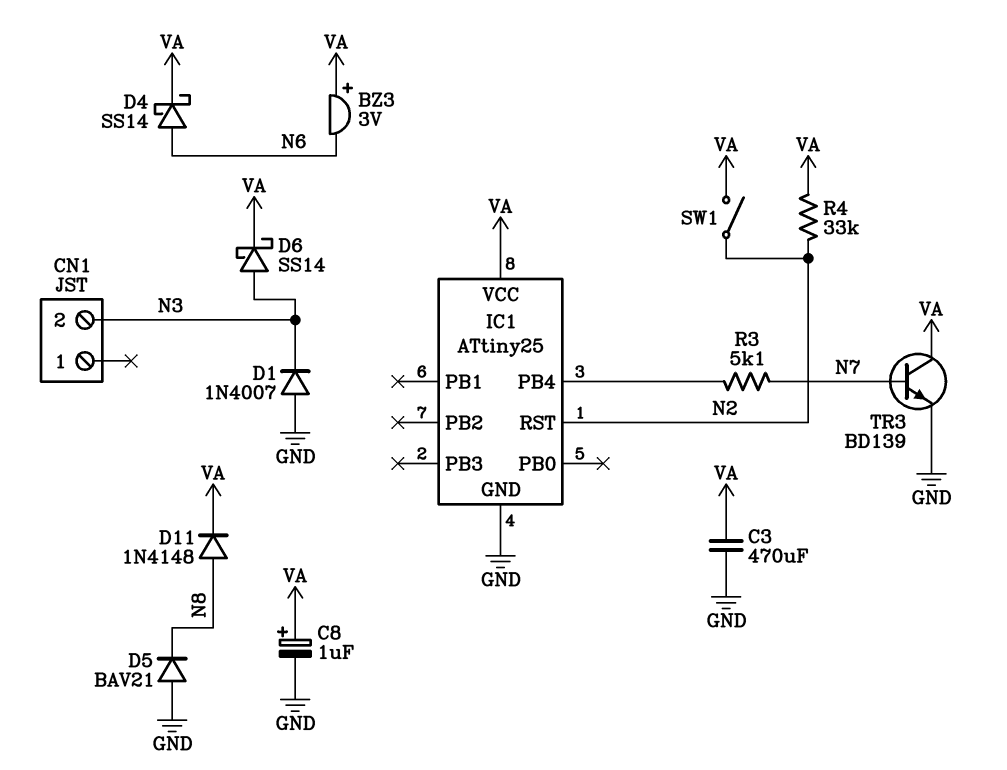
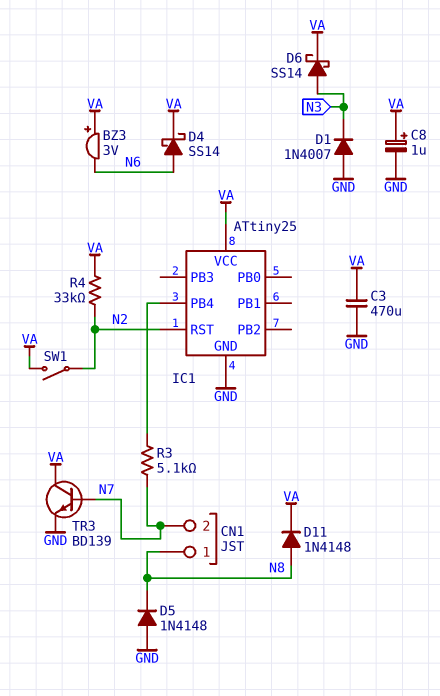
CN1 pin 1: none -> N8
CN1 pin 2: N3 -> N7
D5: diode BAV21 (A GND, K N8) -> diode 1N4148 (A GND, K N8)

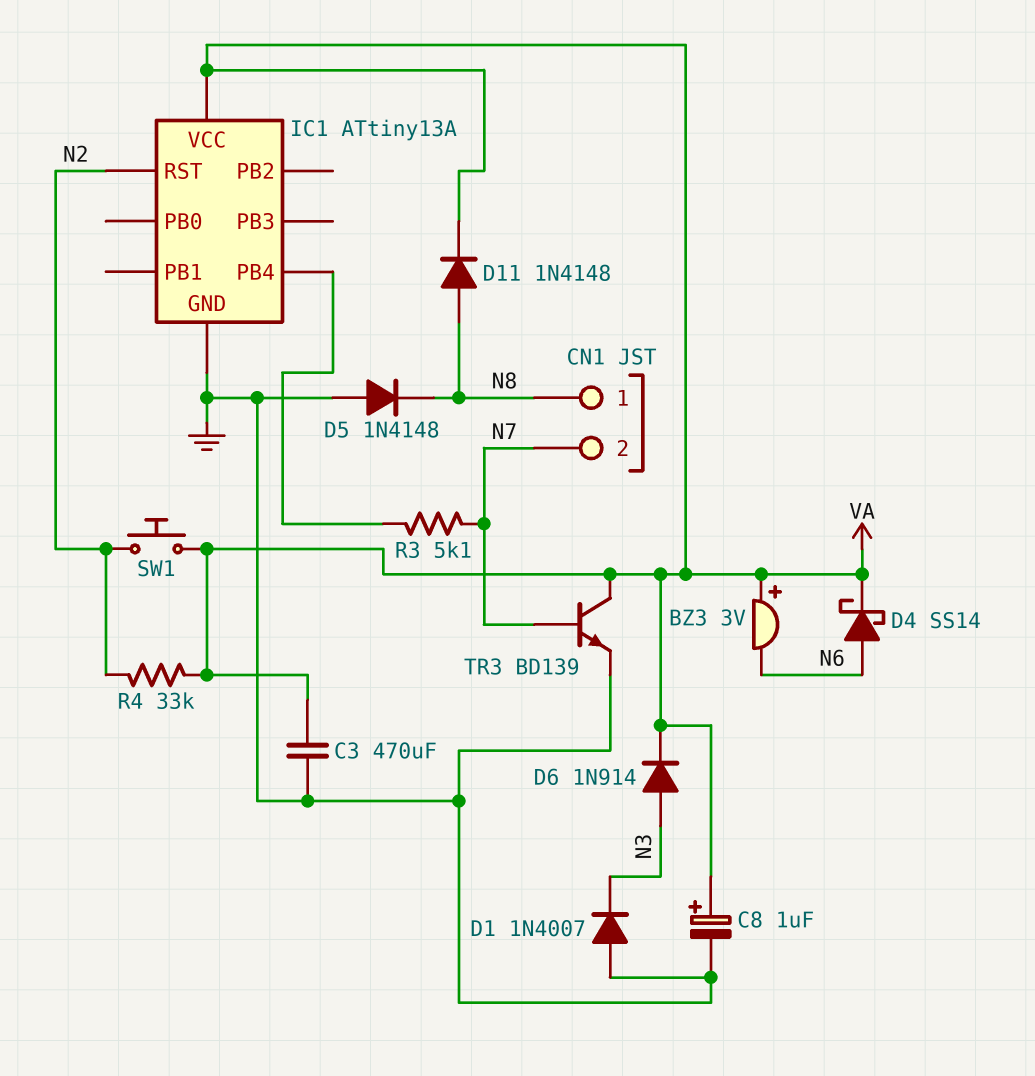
D6: schottky SS14 (A N3, K VA) -> diode 1N914 (A N3, K VA)
IC1: ATtiny25 -> ATtiny13A
SW1: switch (N2, VA) -> button (N2, VA)

